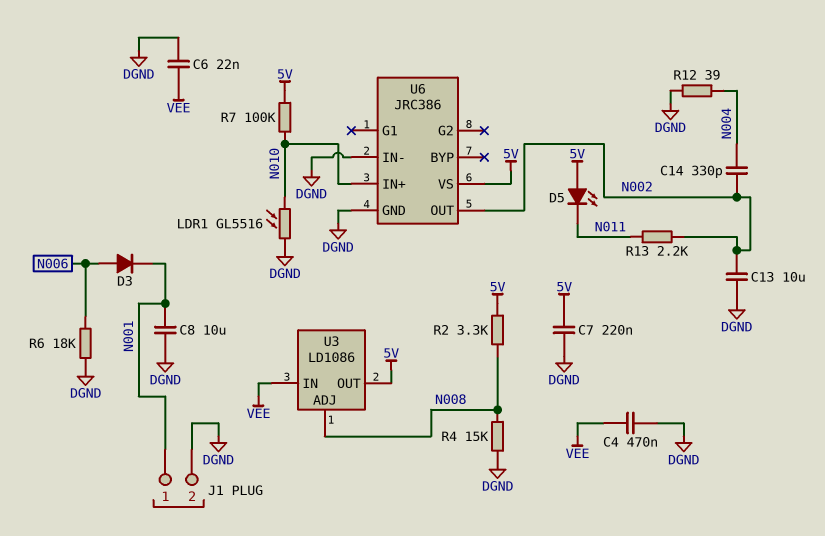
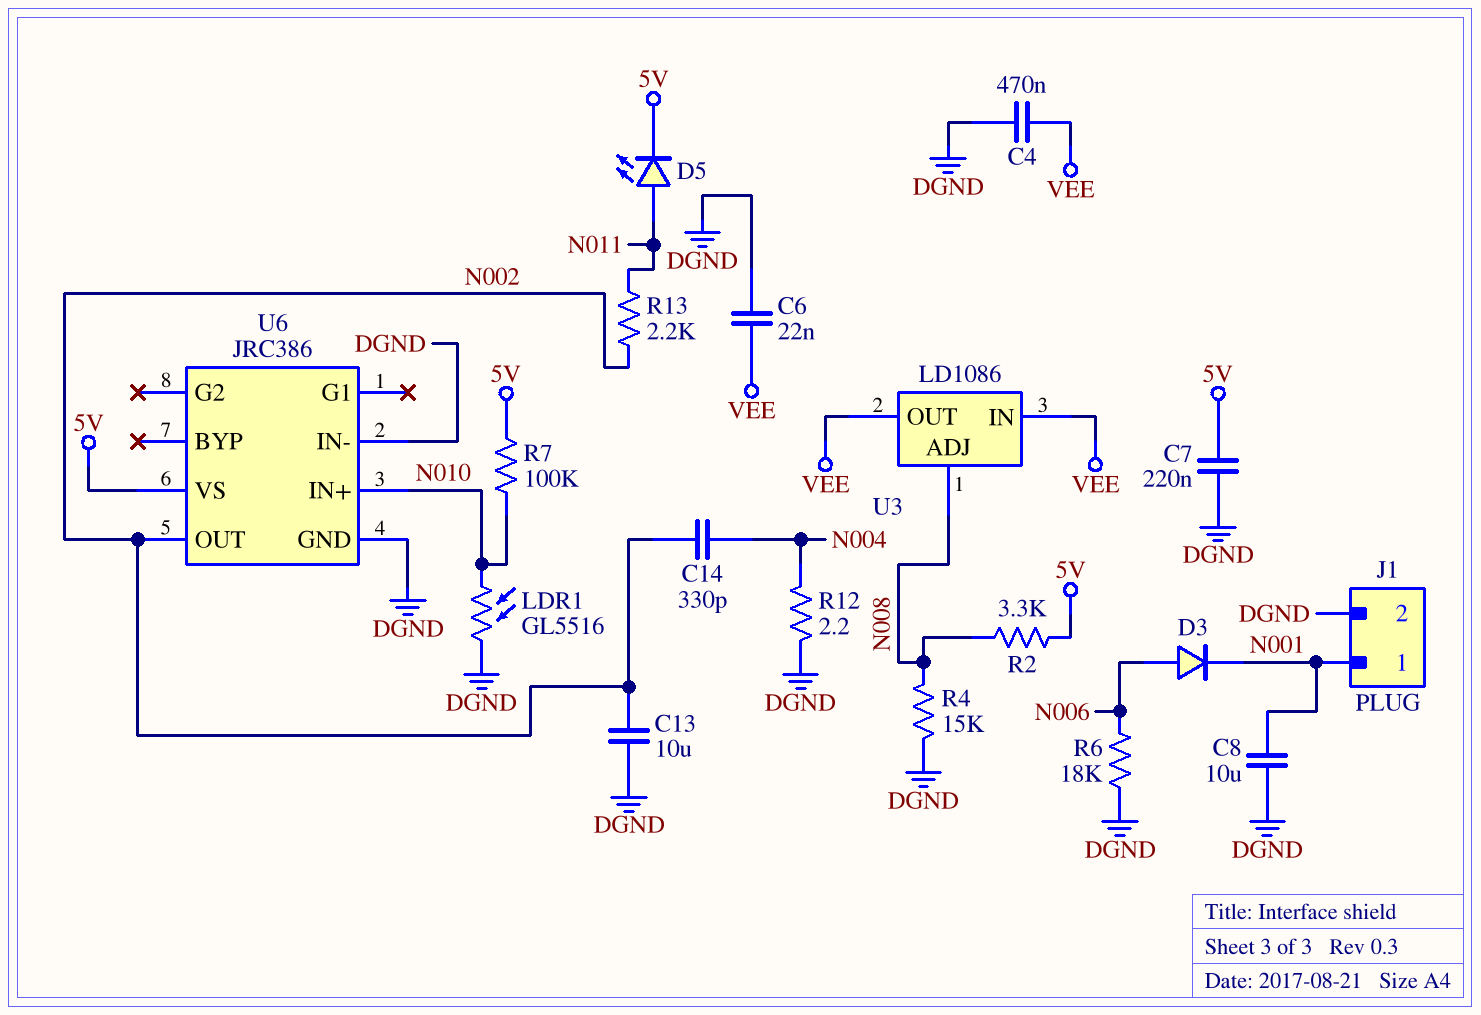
D5: LED (A 5V, K N011) -> LED (A N011, K 5V)
R12: 39 (DGND, N004) -> 2.2 (DGND, N004)
U3 pin OUT: 5V -> VEE

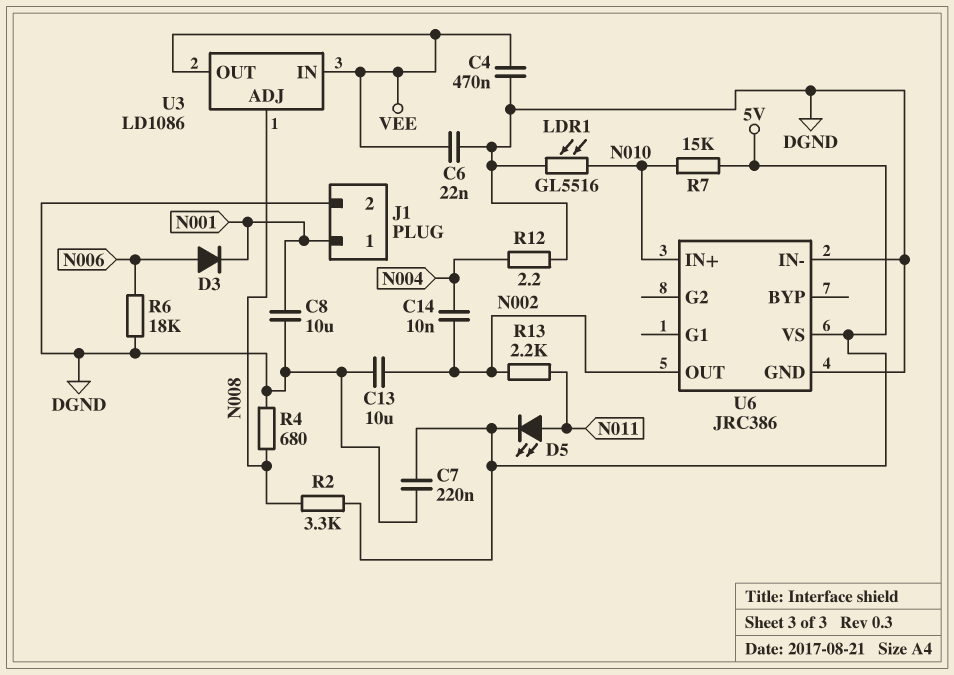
C14: 330pF (N002, N004) -> 10nF (N002, N004)
R4: 15k (DGND, N008) -> 680 (DGND, N008)
R7: 100k (5V, N010) -> 15k (5V, N010)

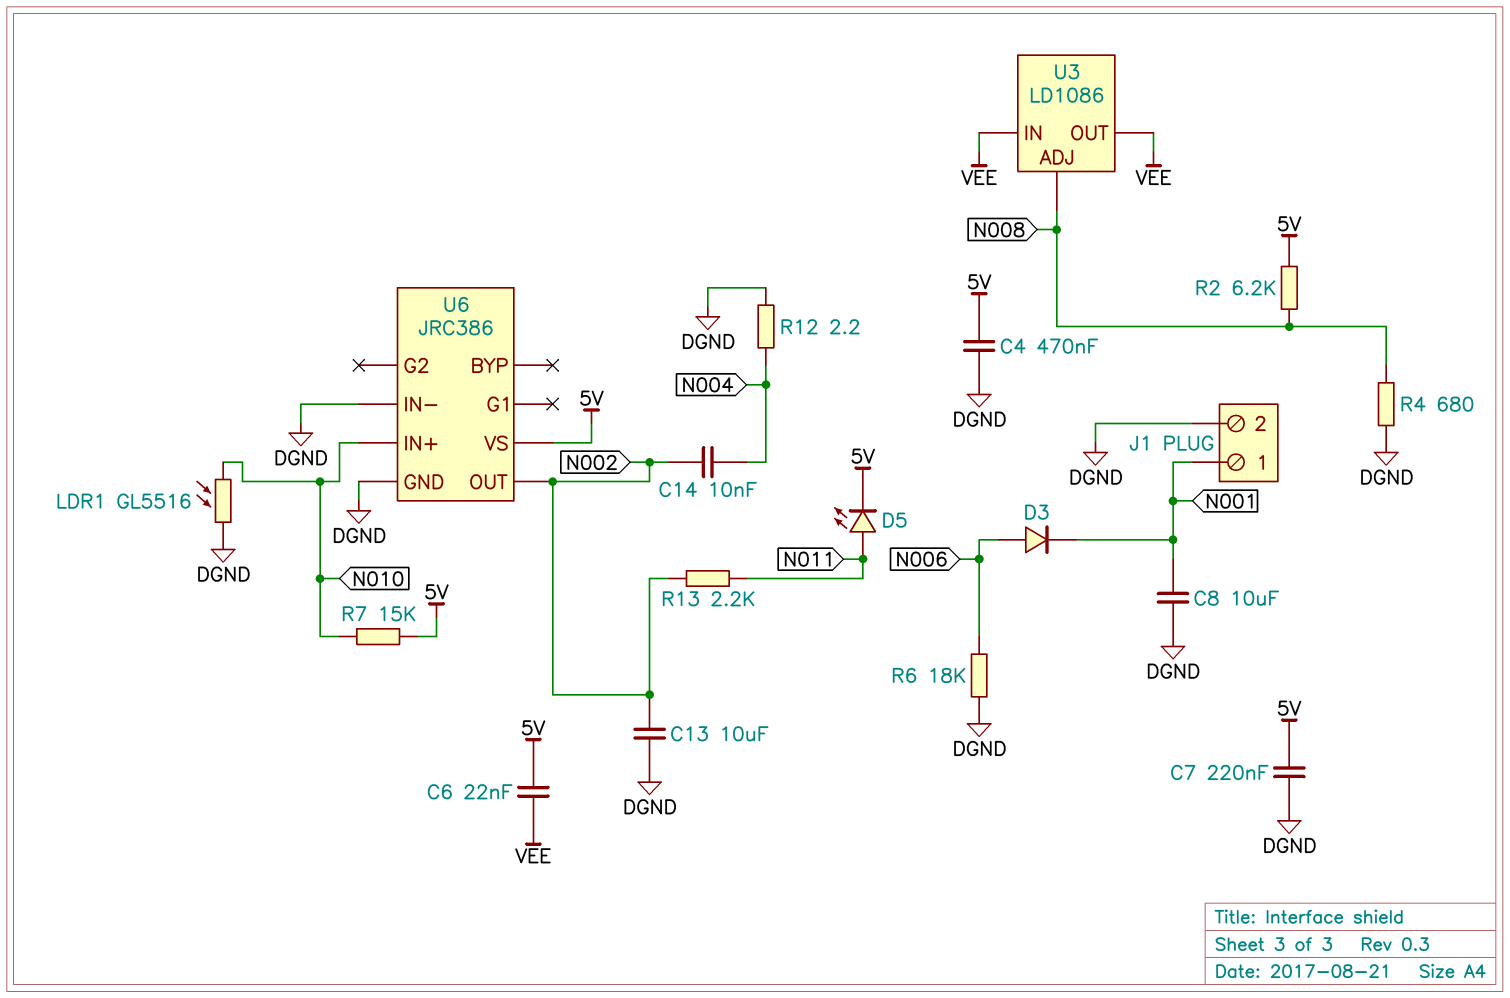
C4: 470nF (DGND, VEE) -> 470nF (5V, DGND)
C6: 22nF (DGND, VEE) -> 22nF (5V, VEE)
R2: 3.3k (5V, N008) -> 6.2k (5V, N008)

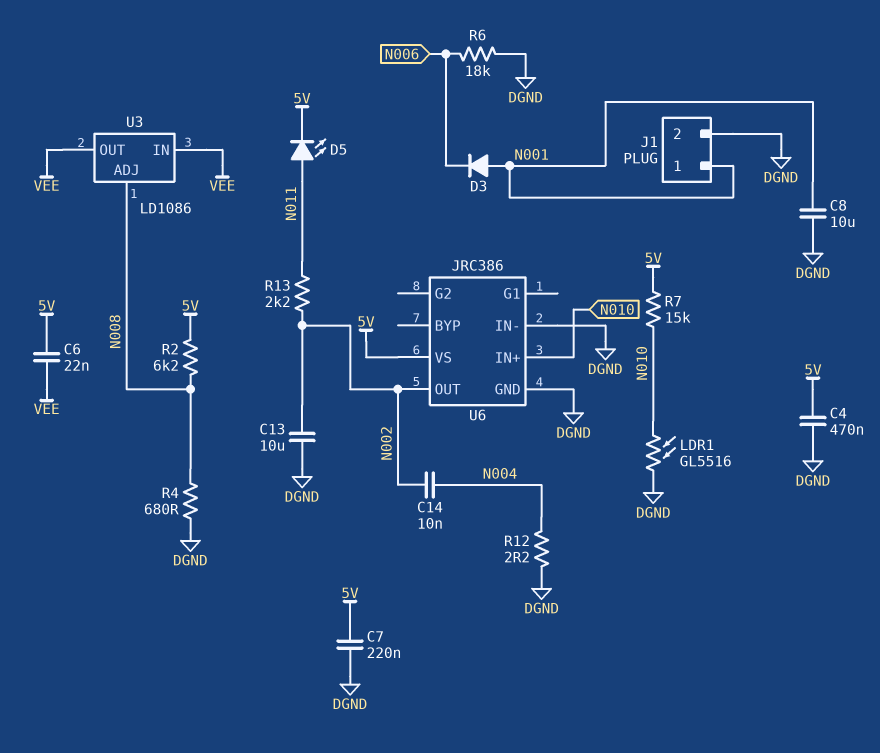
D3: diode (A N006, K N001) -> diode (A N001, K N006)

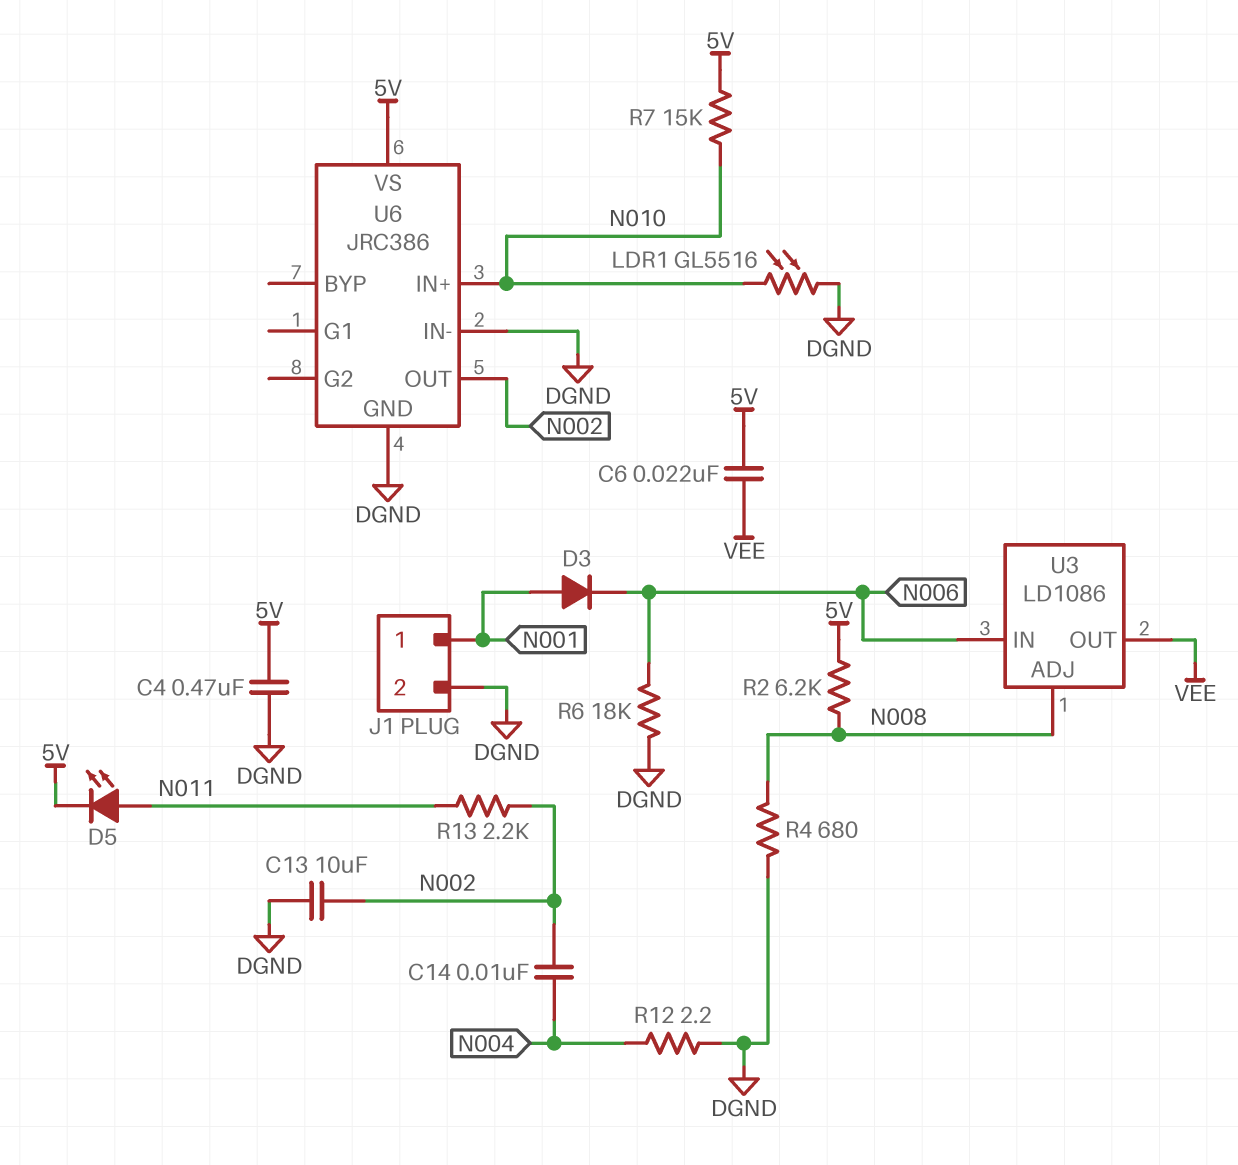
C7: 220nF (5V, DGND) -> none
C8: 10uF (DGND, N001) -> none
U3 pin IN: VEE -> N006

